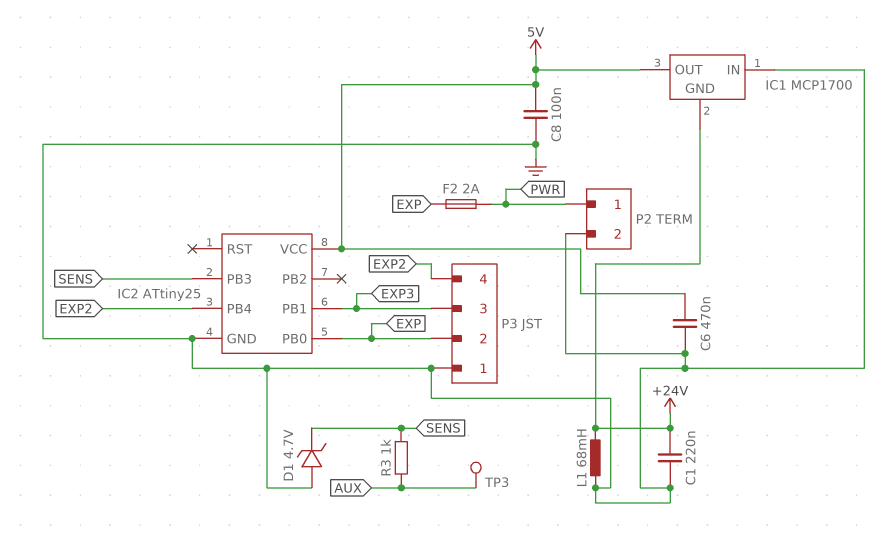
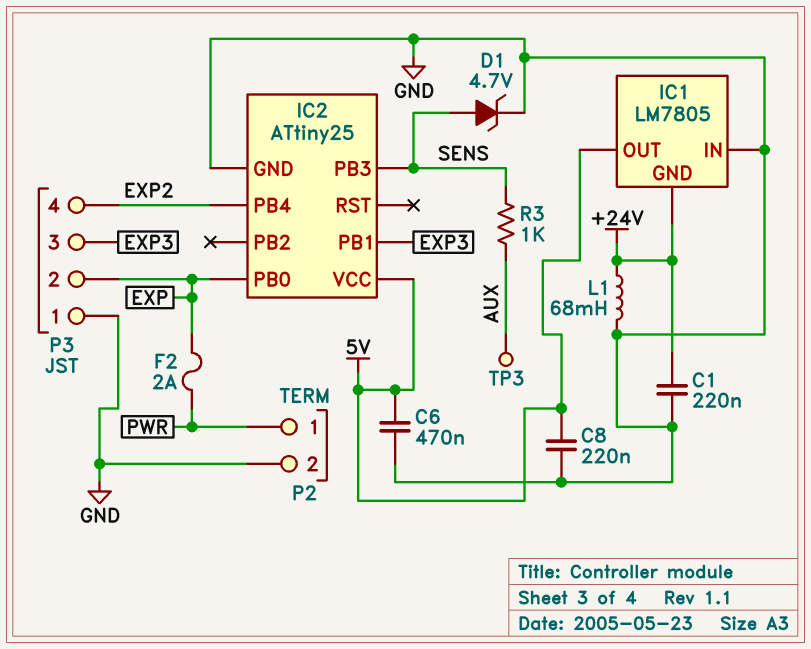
C8: 100nF (5V, GND) -> 220nF (5V, GND)
D1: zener 4.7V (A GND, K SENS) -> zener 4.7V (A SENS, K GND)
IC1: MCP1700 -> LM7805

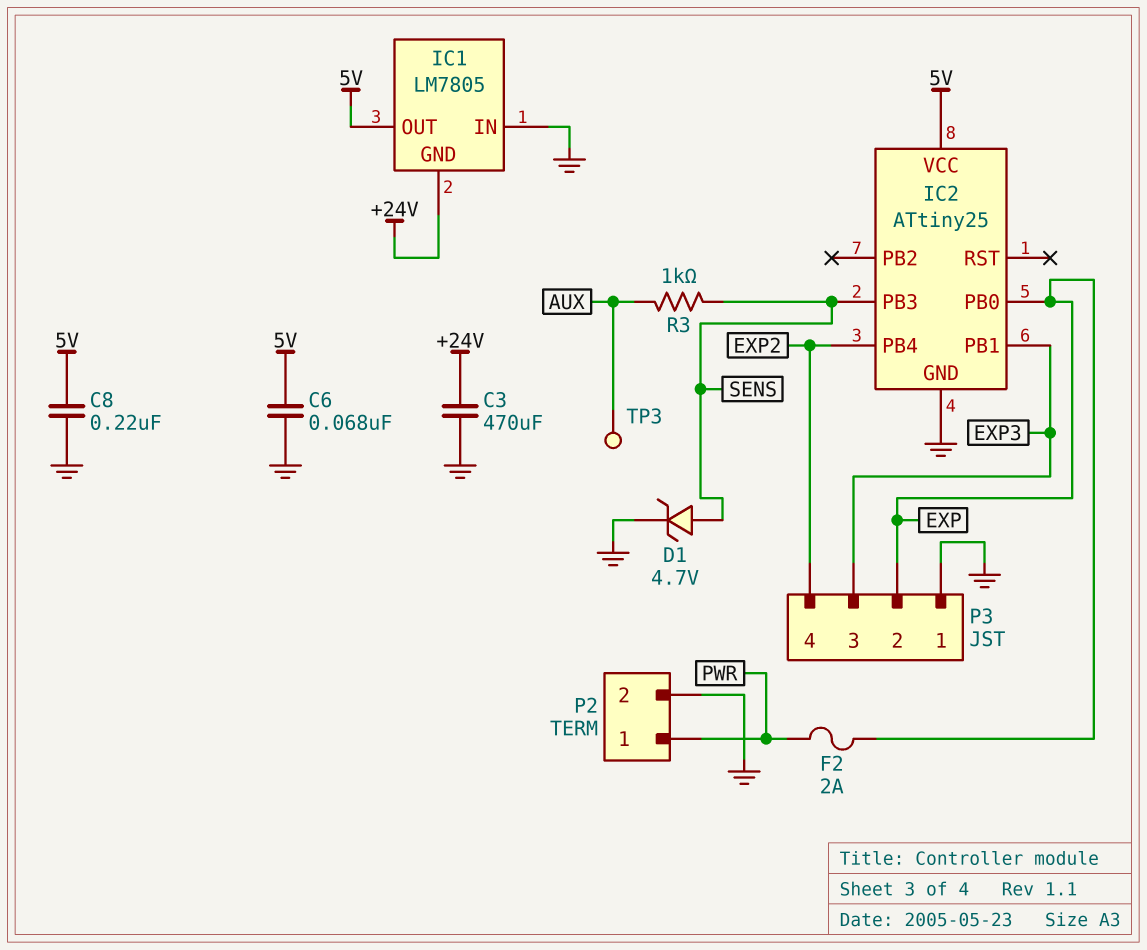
C1: 220nF (+24V, GND) -> none
C3: none -> 470uF (+24V, GND)
C6: 470nF (5V, GND) -> 68nF (5V, GND)
L1: 68mH (+24V, GND) -> none

